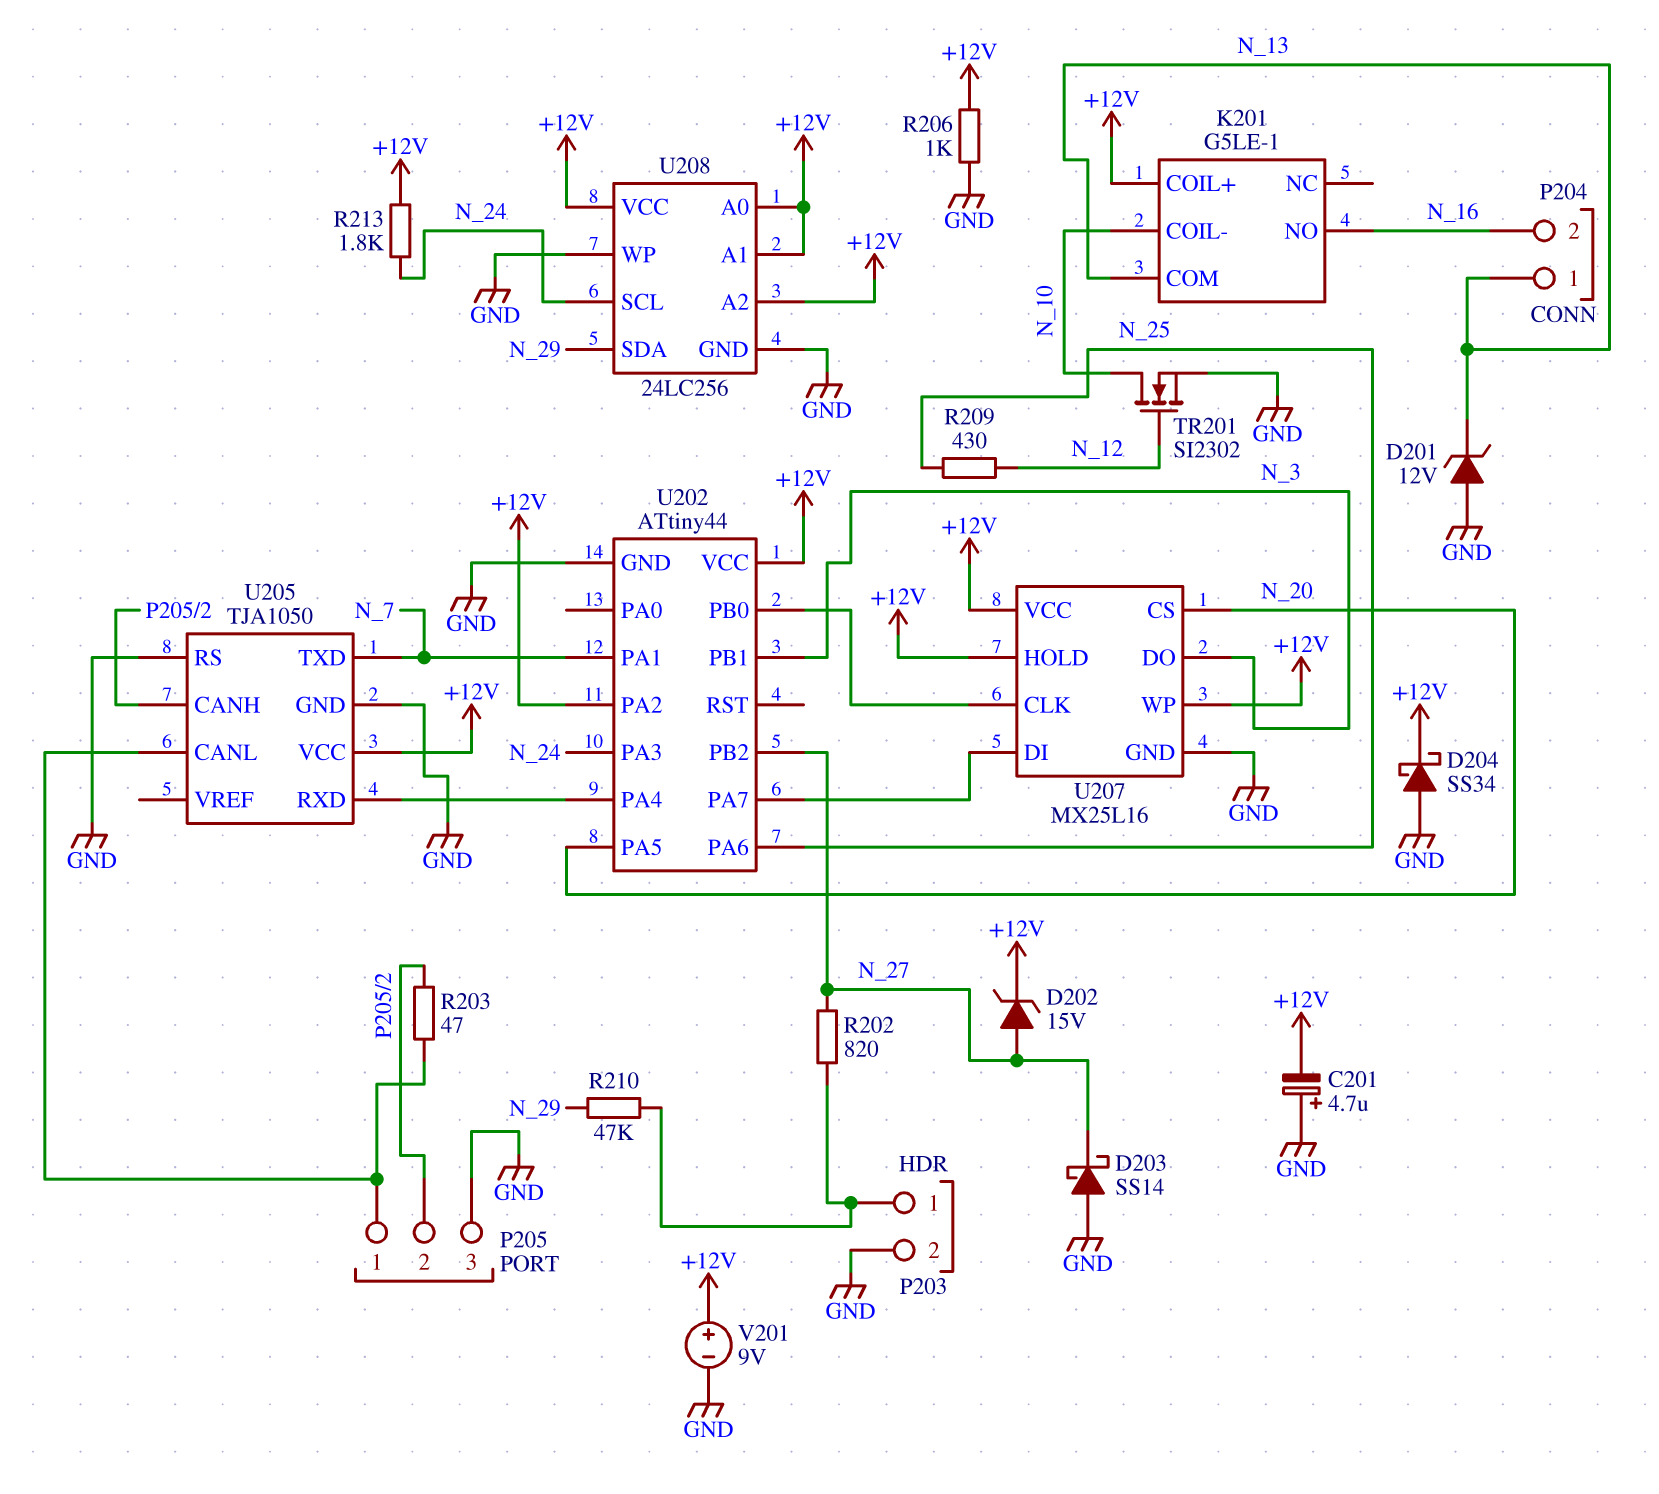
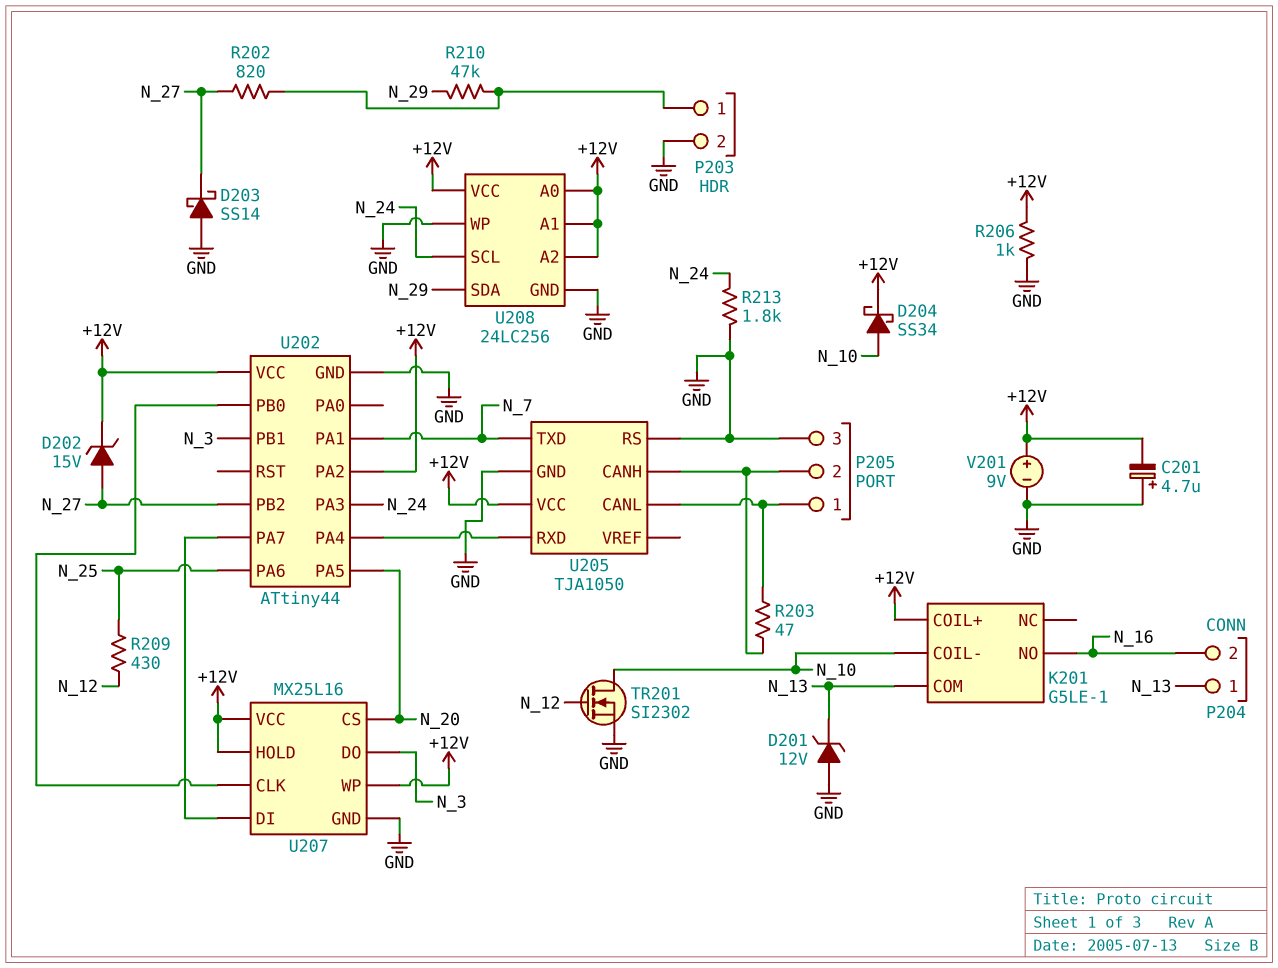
D204: schottky SS34 (A GND, K +12V) -> schottky SS34 (A N_10, K +12V)
R213: 1.8k (+12V, N_24) -> 1.8k (GND, N_24)

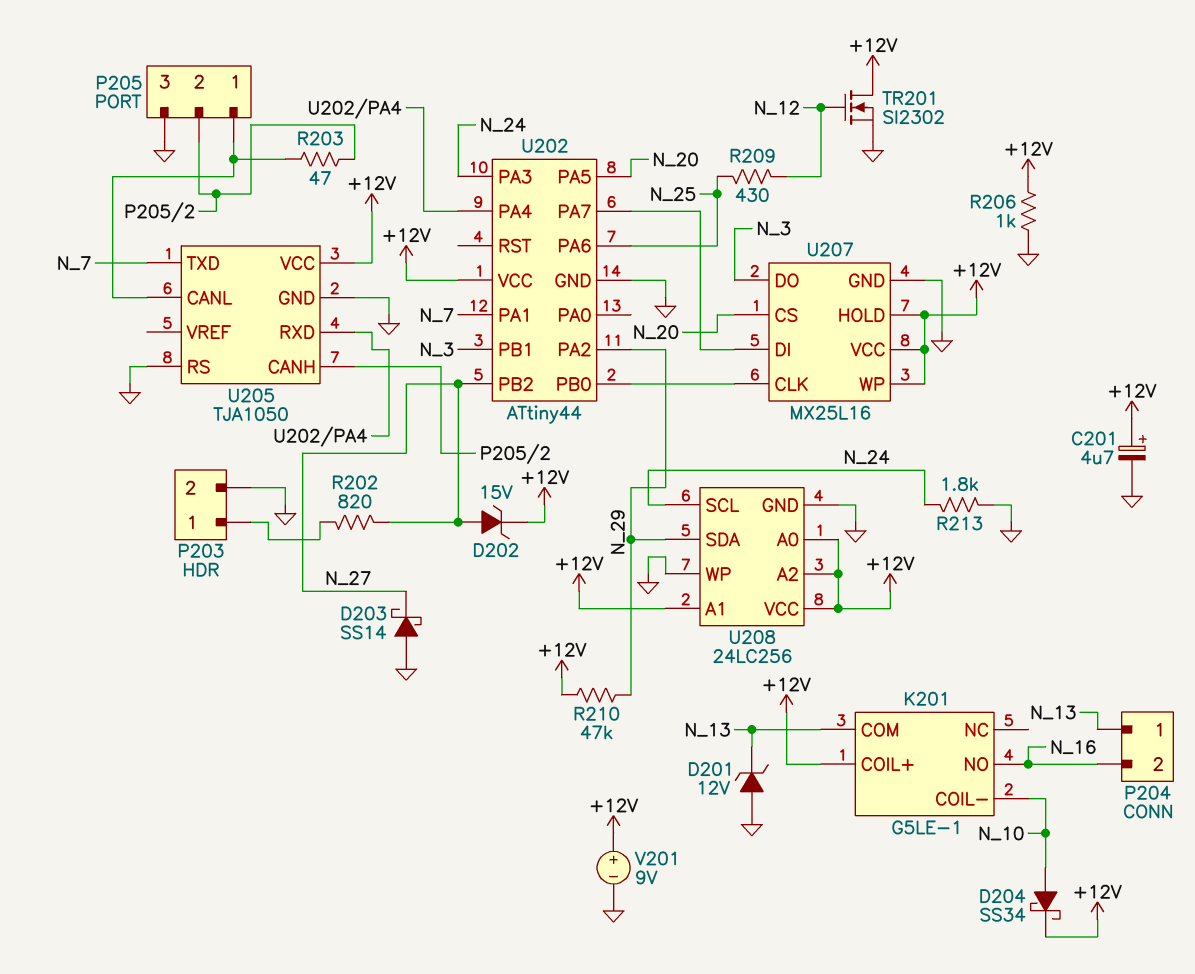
C201: 4.7uF (plus GND, minus +12V) -> 4.7uF (plus +12V, minus GND)
R210: 47k (N_29, P203/1) -> 47k (+12V, N_29)
TR201: NMOS SI2302 (G N_12, D N_10, S GND) -> NMOS SI2302 (G N_12, D +12V, S GND)
U202 pin PA2: +12V -> N_29

